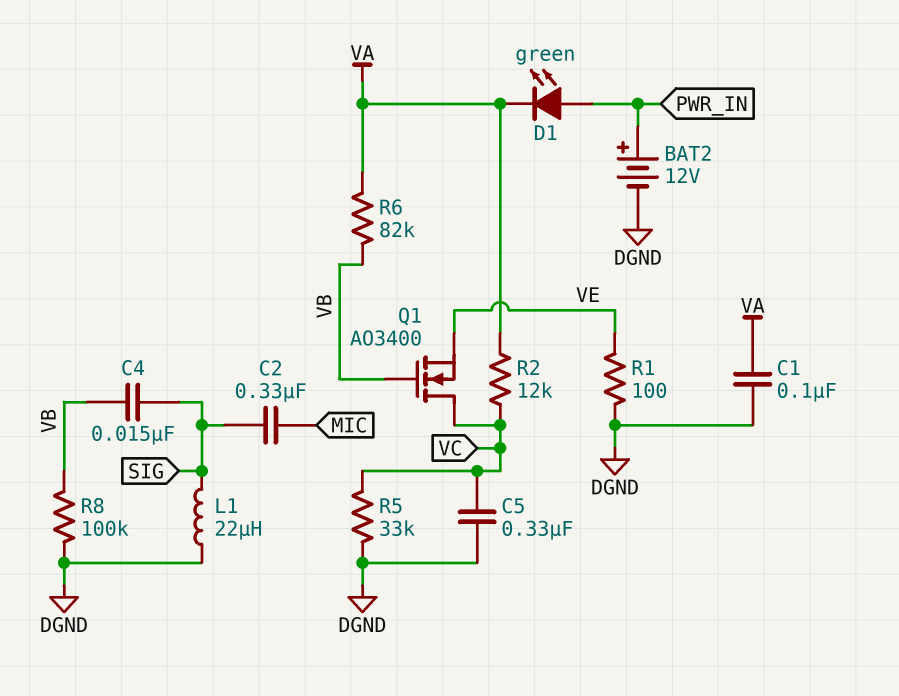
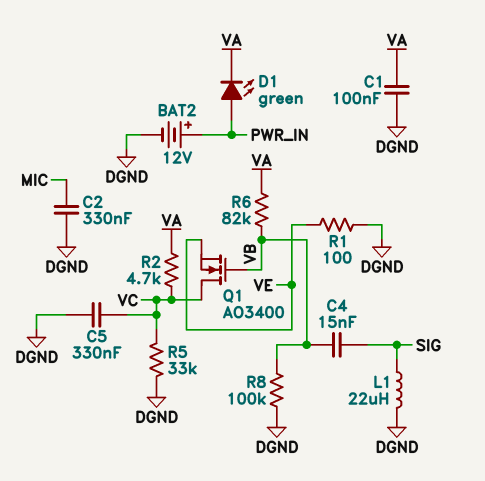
C2: 330nF (MIC, SIG) -> 330nF (DGND, MIC)
R2: 12k (VA, VC) -> 4.7k (VA, VC)

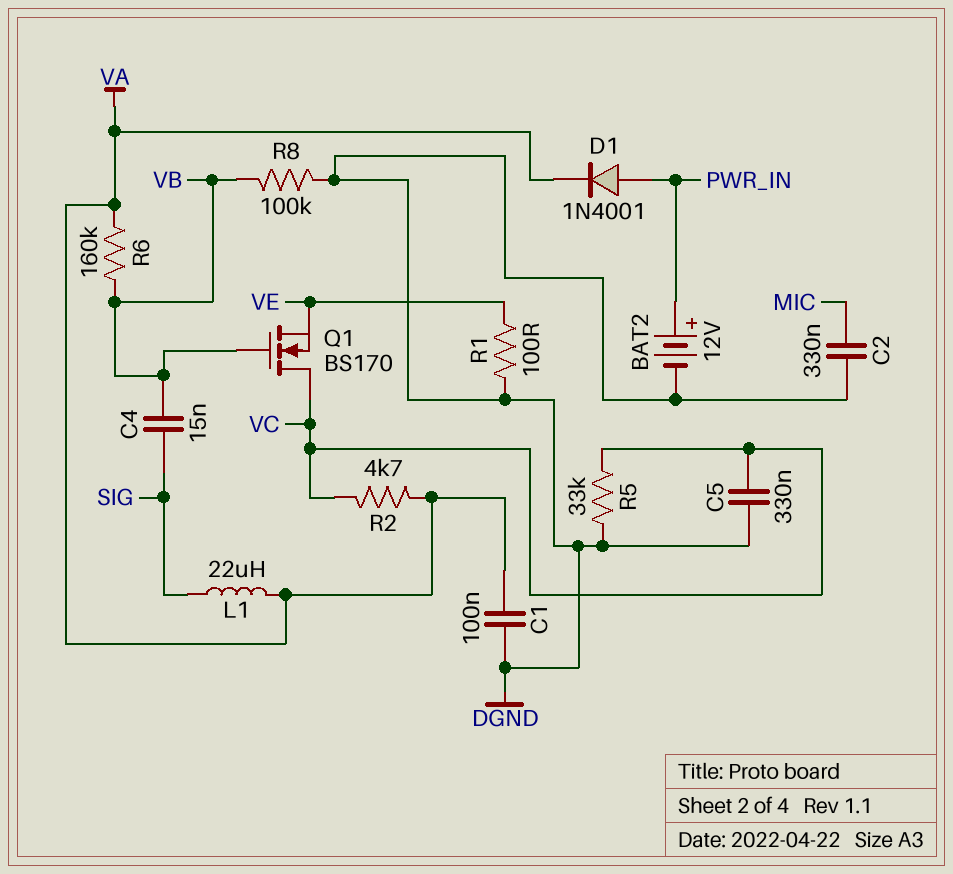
D1: LED green (A PWR_IN, K VA) -> diode 1N4001 (A PWR_IN, K VA)
L1: 22uH (DGND, SIG) -> 22uH (SIG, VA)
Q1: NMOS AO3400 (G VB, D VC, S VE) -> NMOS BS170 (G VB, D VC, S VE)
R6: 82k (VA, VB) -> 160k (VA, VB)

